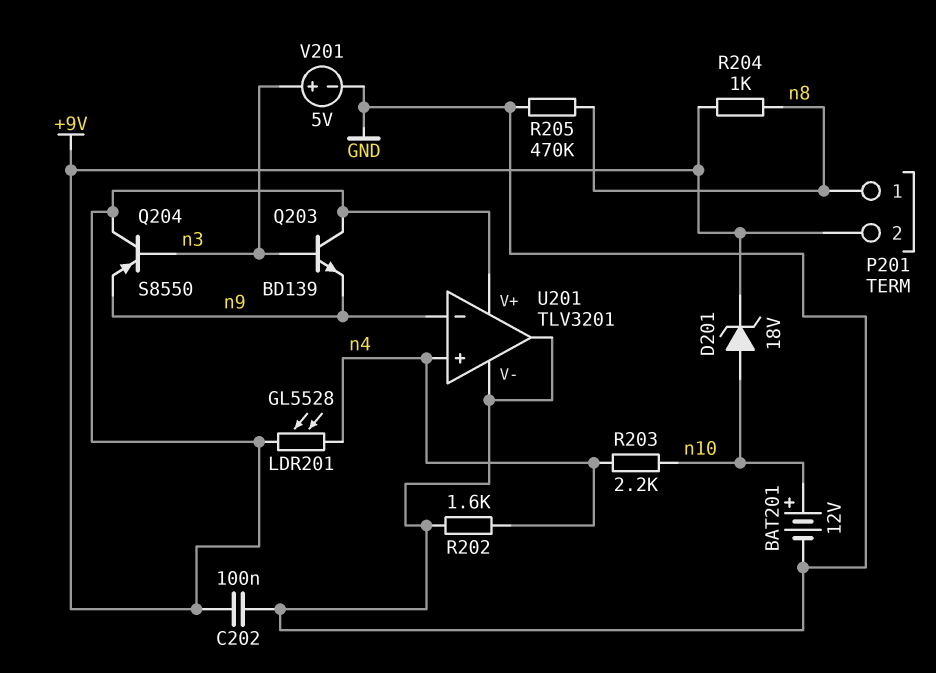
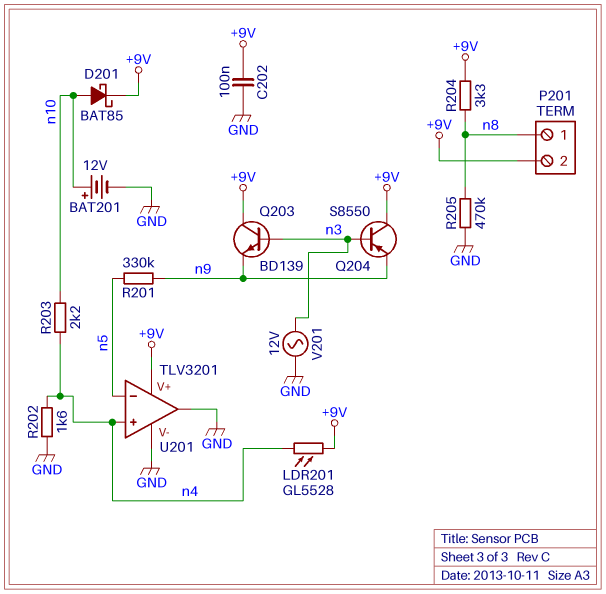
D201: zener 18V (A n10, K +9V) -> schottky BAT85 (A n10, K +9V)
R201: none -> 330k (n5, n9)
R204: 1k (+9V, n8) -> 3.3k (+9V, n8)
U201 pin in-: n9 -> n5
V201: 5V (plus n3, minus GND) -> AC 12V (GND, n3)

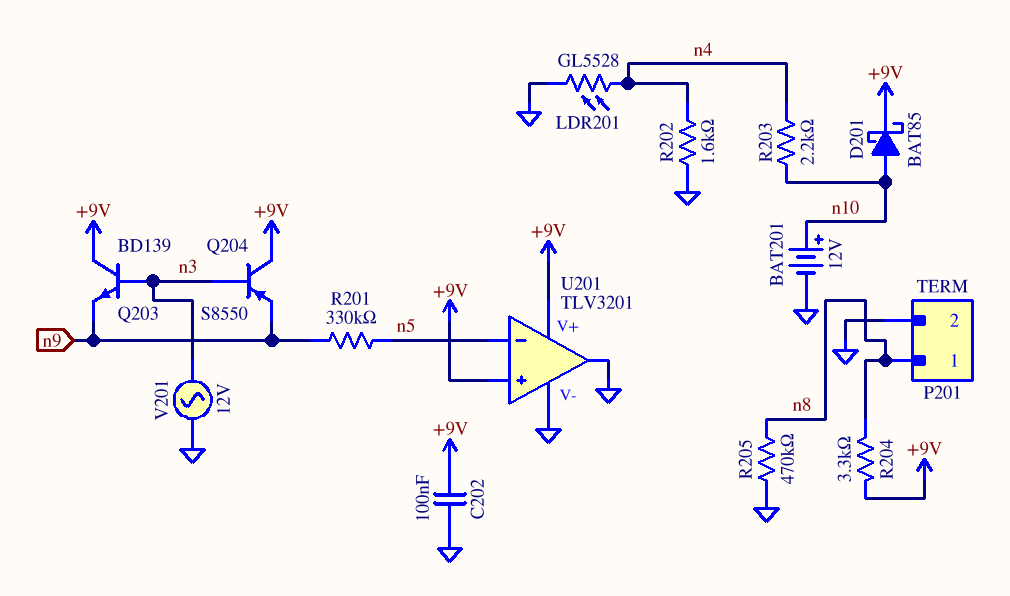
LDR201: GL5528 (+9V, n4) -> GL5528 (GND, n4)
P201 pin 2: +9V -> GND
U201 pin in+: n4 -> +9V

